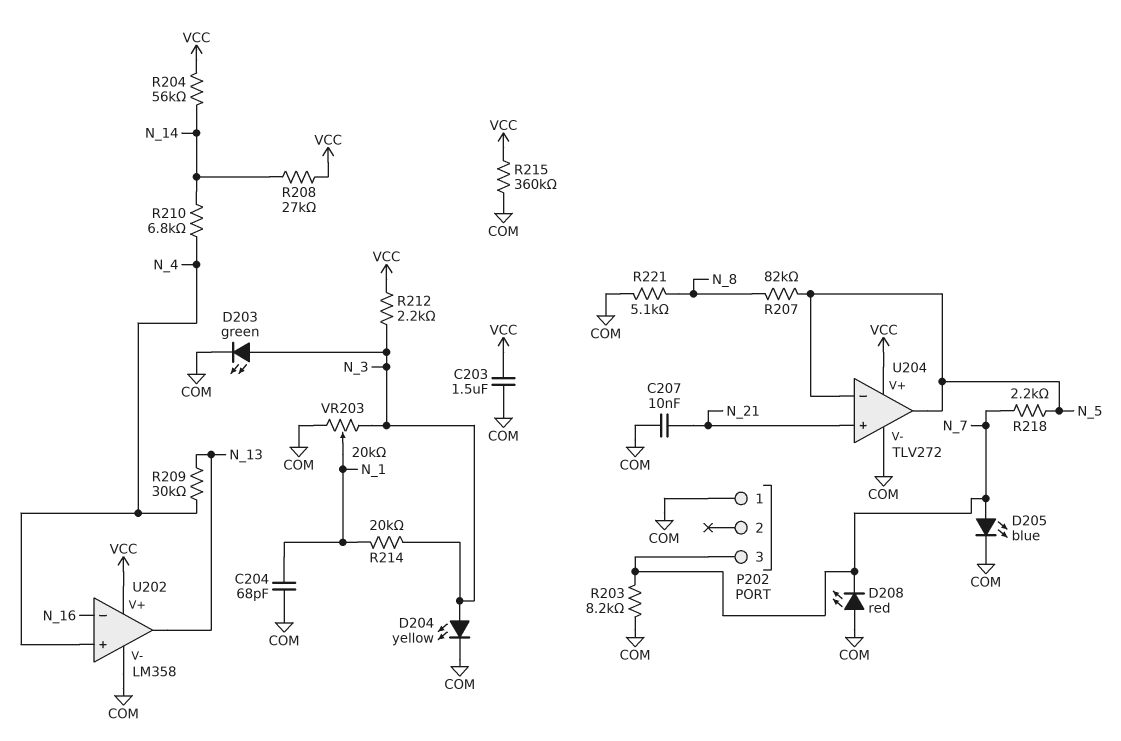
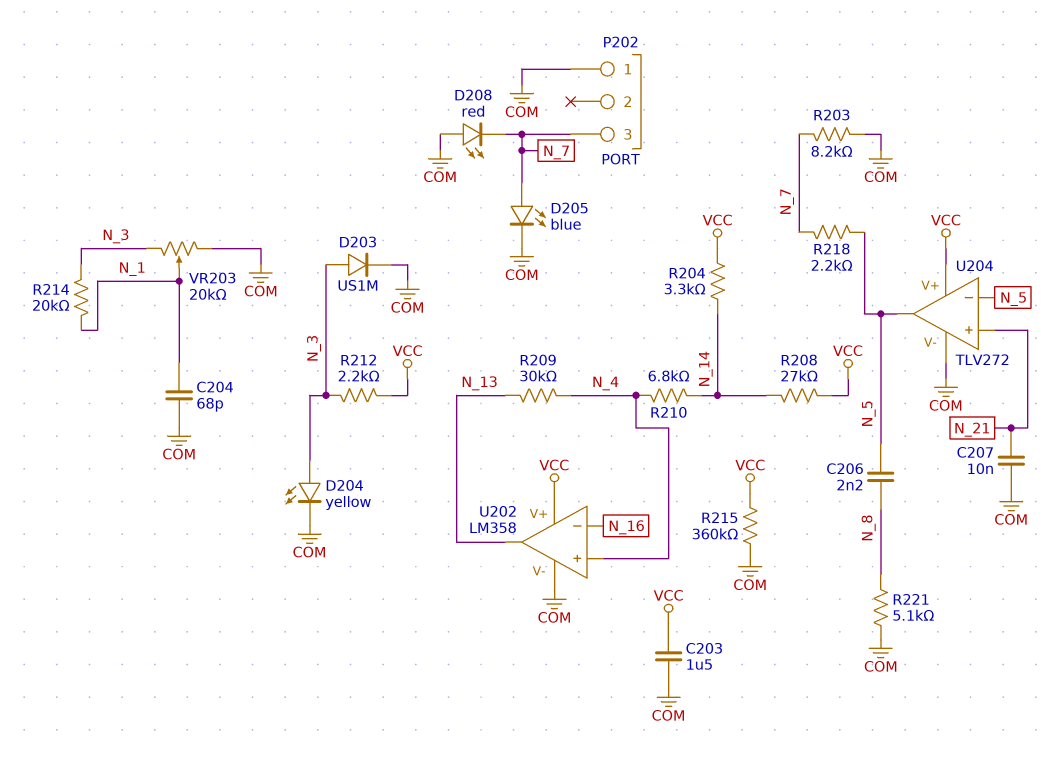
C206: none -> 2.2nF (N_5, N_8)
D203: LED green (A N_3, K COM) -> diode US1M (A N_3, K COM)
R204: 56k (N_14, VCC) -> 3.3k (N_14, VCC)
R207: 82k (N_5, N_8) -> none

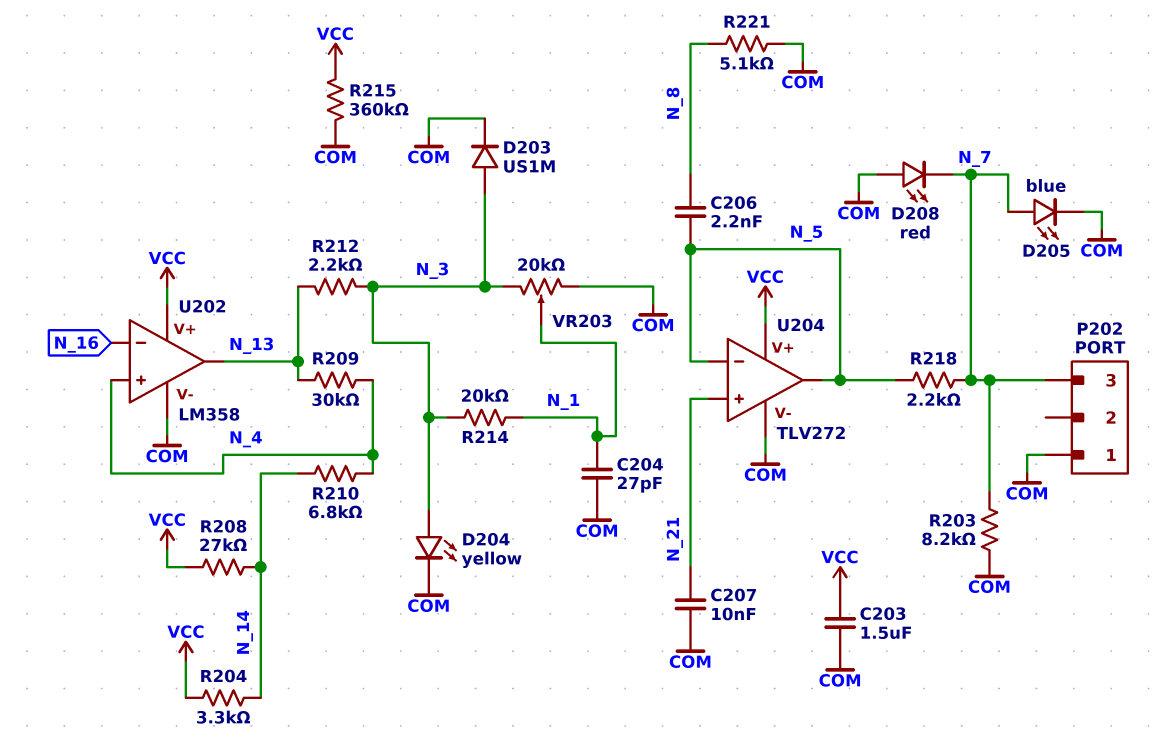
C204: 68pF (COM, N_1) -> 27pF (COM, N_1)
R212: 2.2k (N_3, VCC) -> 2.2k (N_3, N_13)

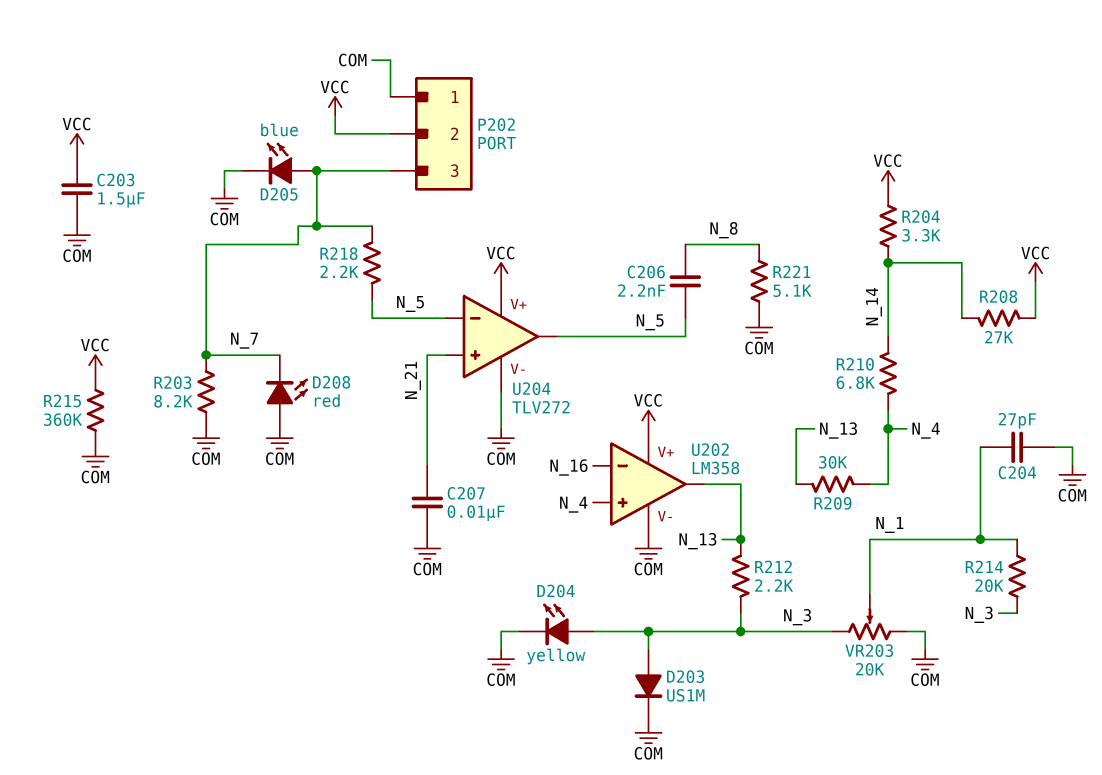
P202 pin 2: none -> VCC

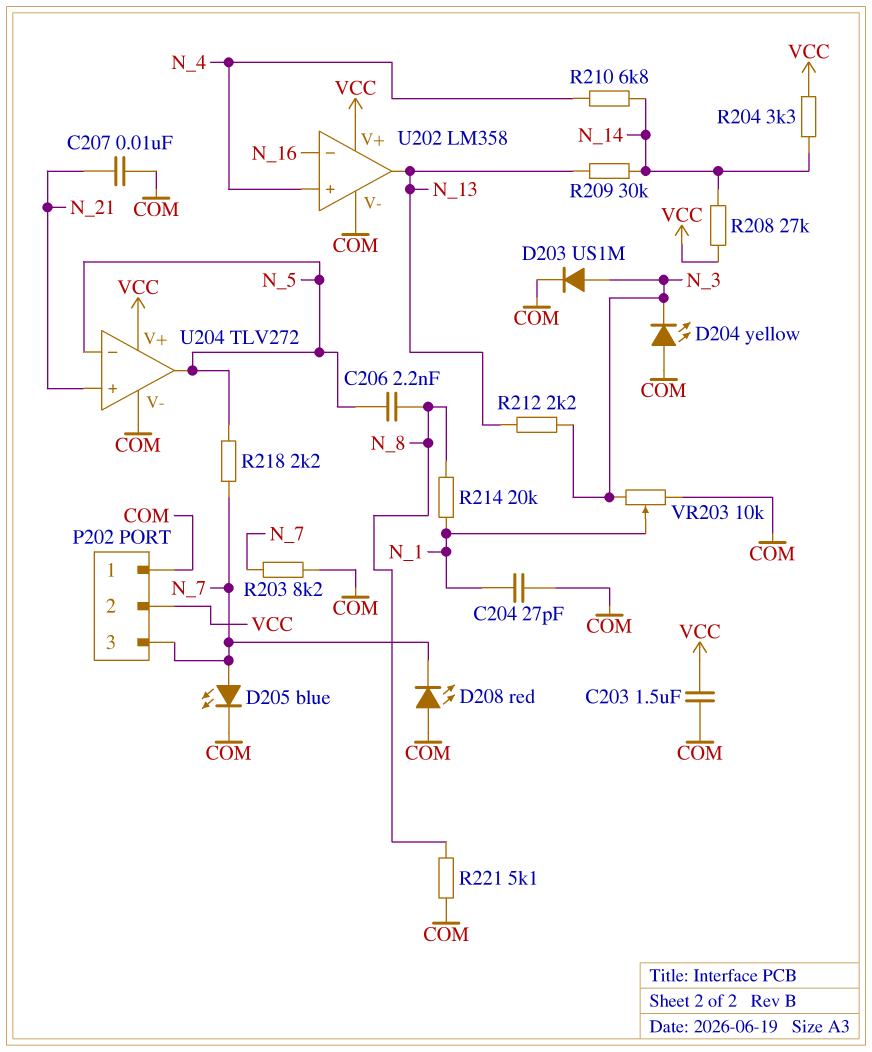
D204: LED yellow (A N_3, K COM) -> LED yellow (A COM, K N_3)
R209: 30k (N_4, N_13) -> 30k (N_13, N_14)
R214: 20k (N_1, N_3) -> 20k (N_1, N_8)
R215: 360k (COM, VCC) -> none
VR203: 20k (COM, N_3, wiper N_1) -> 10k (COM, N_3, wiper N_1)

